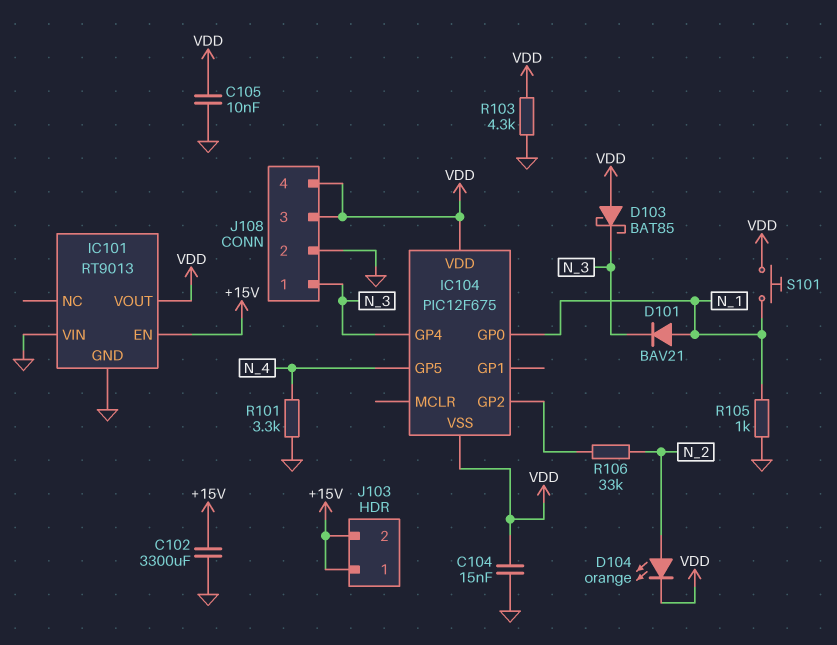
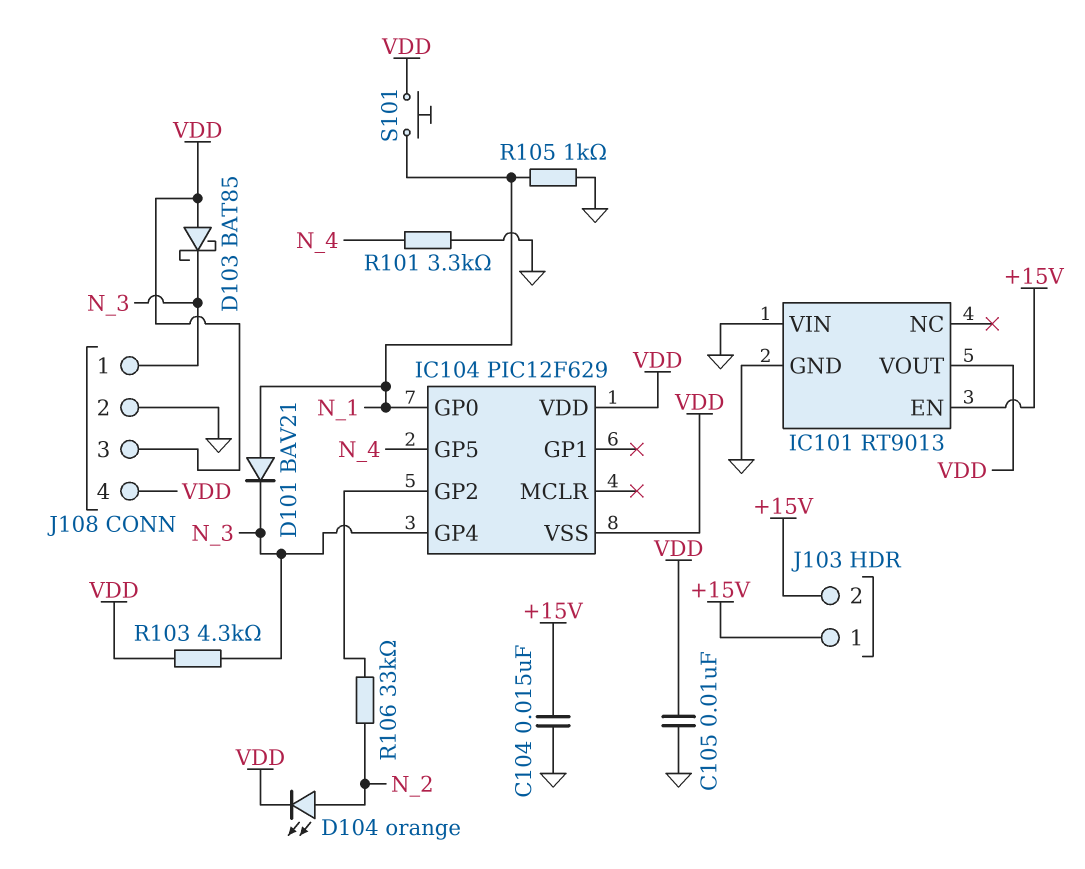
C102: 3300uF (+15V, GND) -> none
C104: 15nF (GND, VDD) -> 15nF (+15V, GND)
IC104: PIC12F675 -> PIC12F629
R103: 4.3k (GND, VDD) -> 4.3k (N_3, VDD)

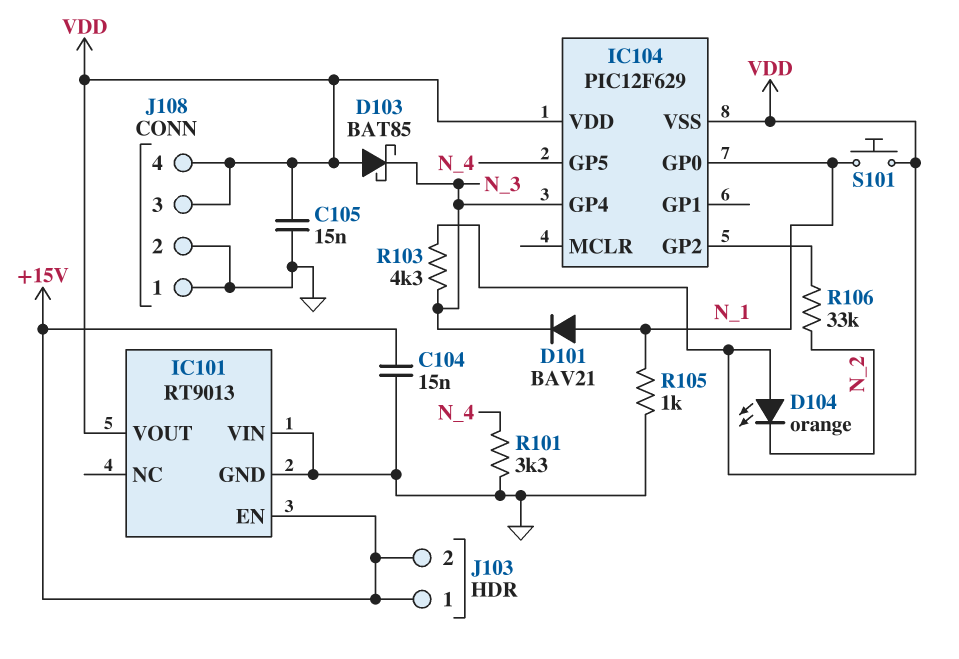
C105: 10nF (GND, VDD) -> 15nF (GND, VDD)
D104: LED orange (A N_2, K VDD) -> LED orange (A VDD, K N_2)
J108 pin 1: N_3 -> GND

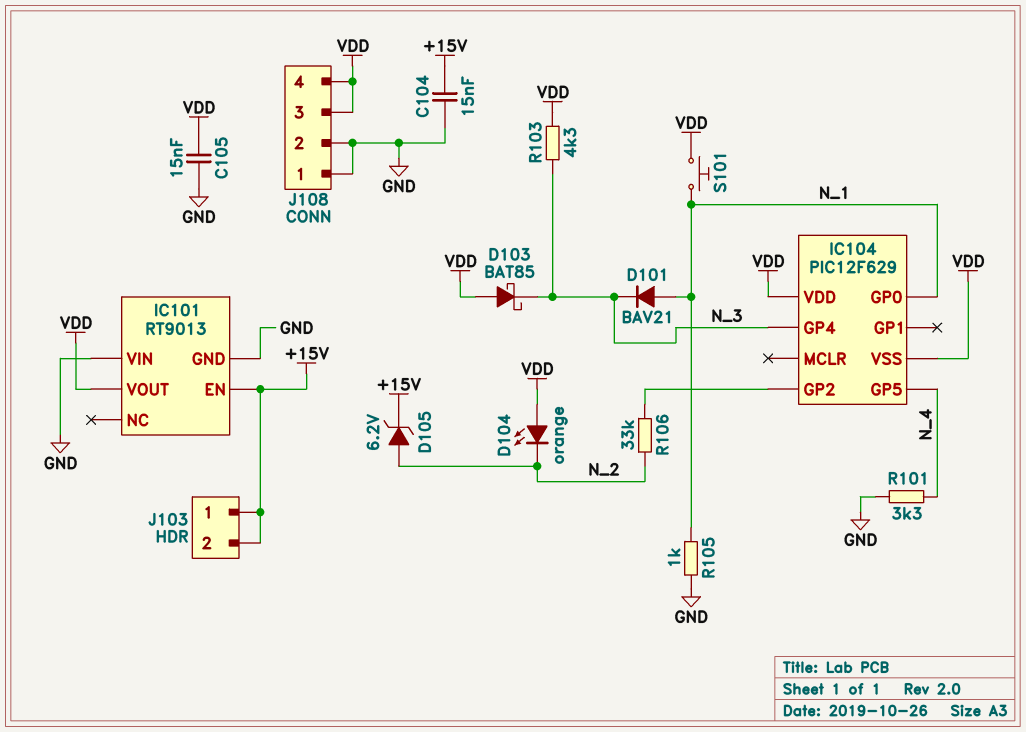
D105: none -> zener 6.2V (A N_2, K +15V)

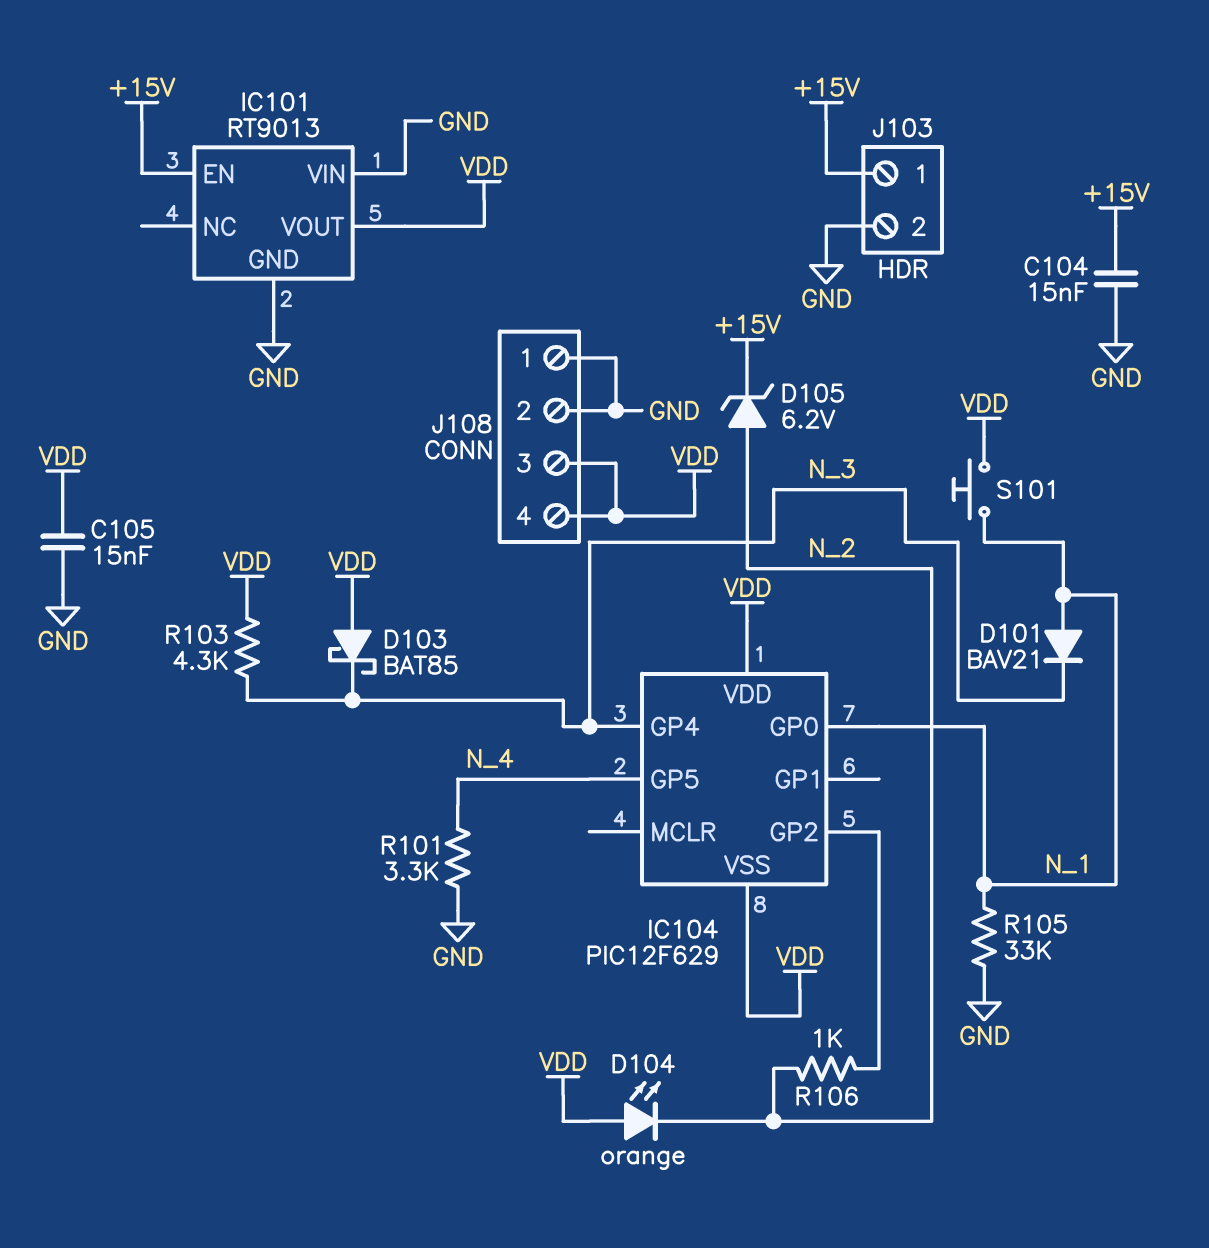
J103 pin 2: +15V -> GND
R105: 1k (GND, N_1) -> 33k (GND, N_1)
R106: 33k (IC104/GP2, N_2) -> 1k (IC104/GP2, N_2)

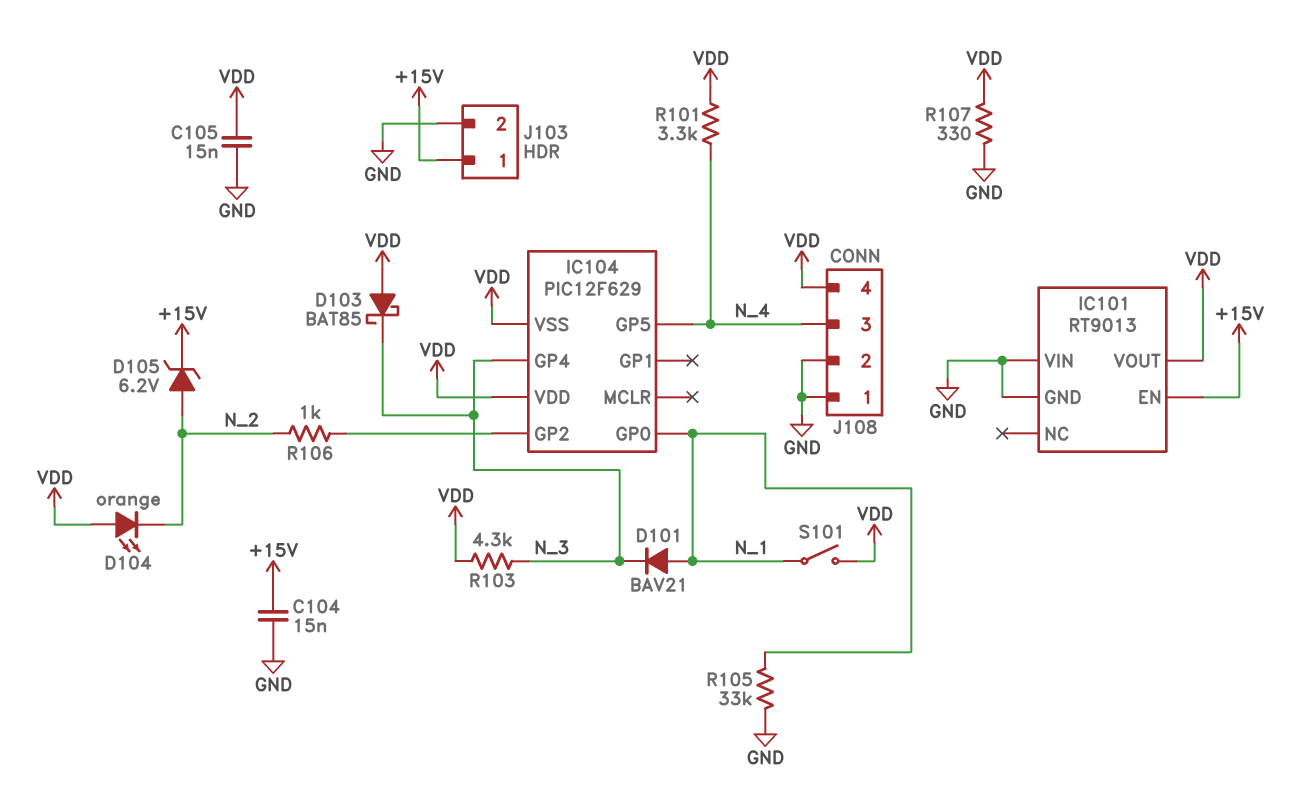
J108 pin 3: VDD -> N_4
R101: 3.3k (GND, N_4) -> 3.3k (N_4, VDD)
R107: none -> 330 (GND, VDD)
S101: button (N_1, VDD) -> switch (N_1, VDD)

